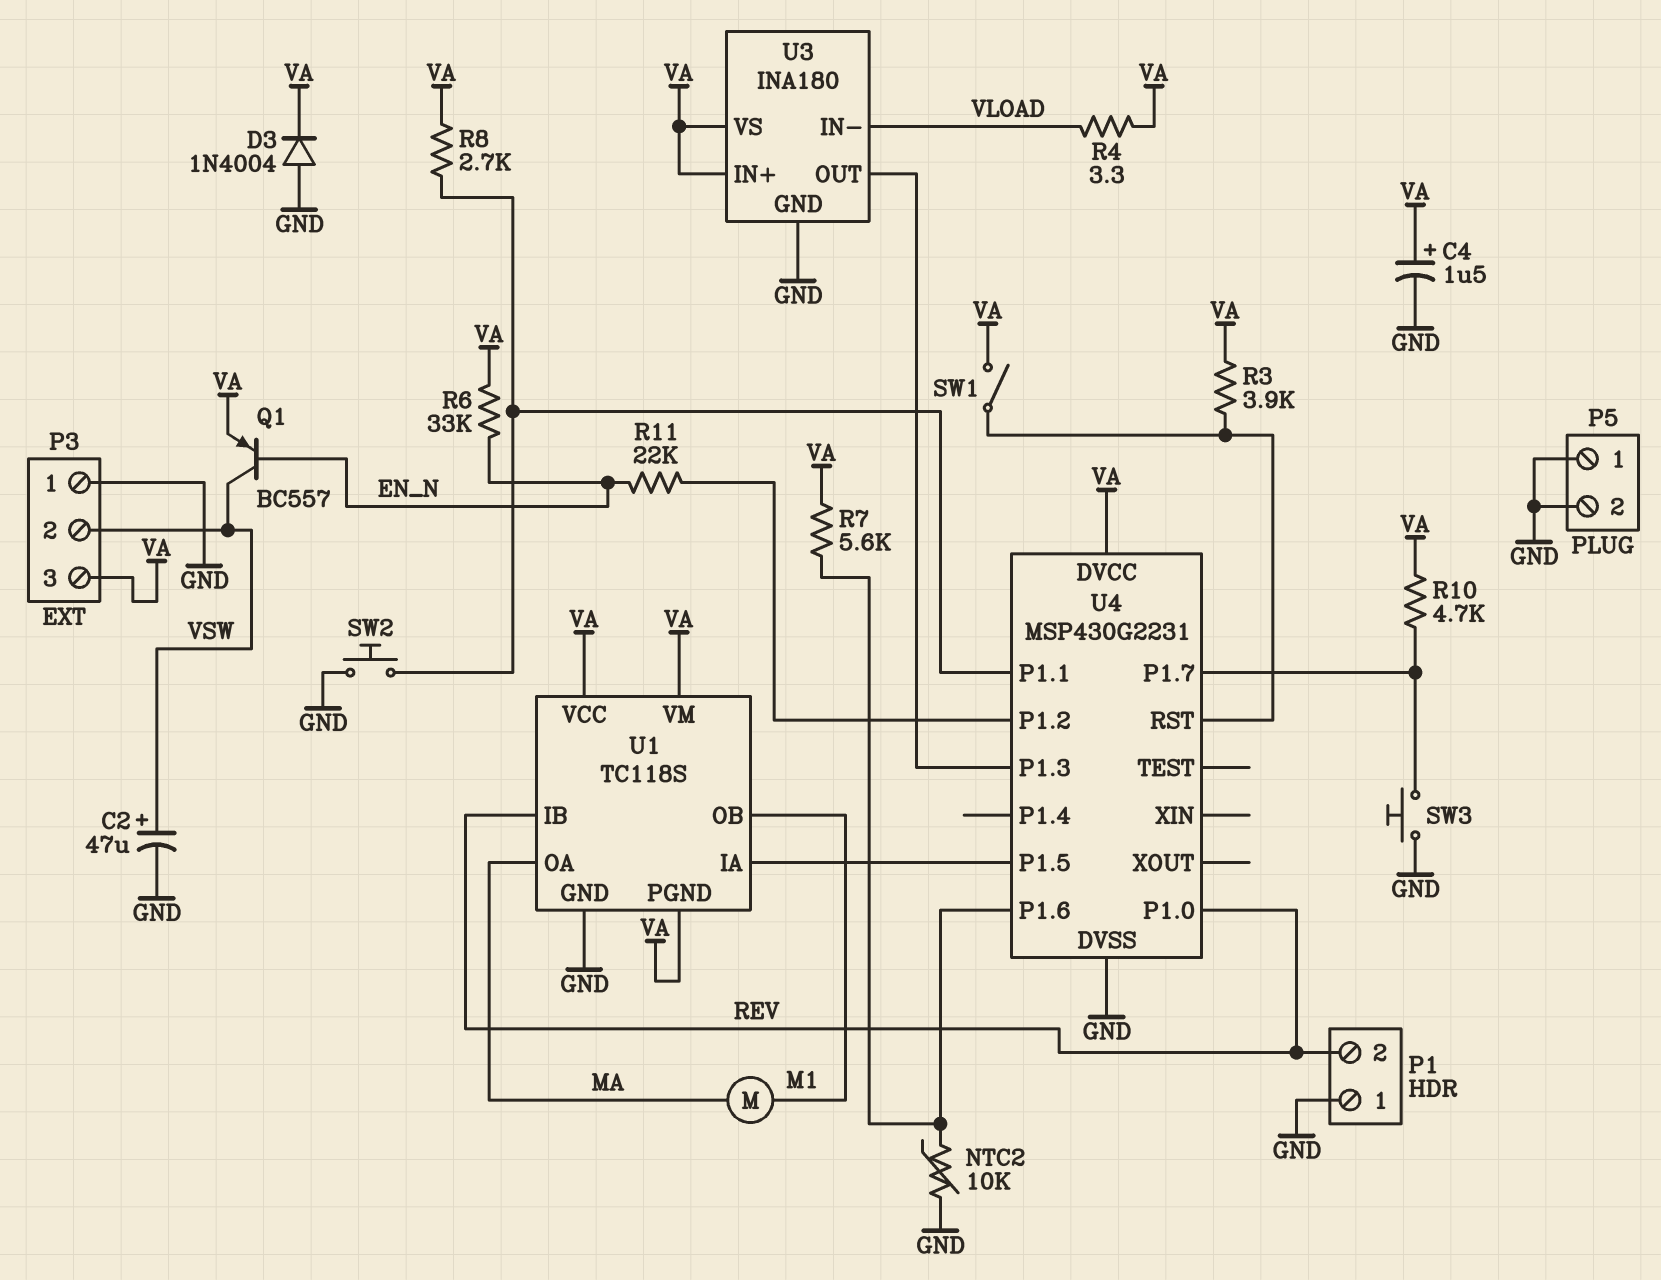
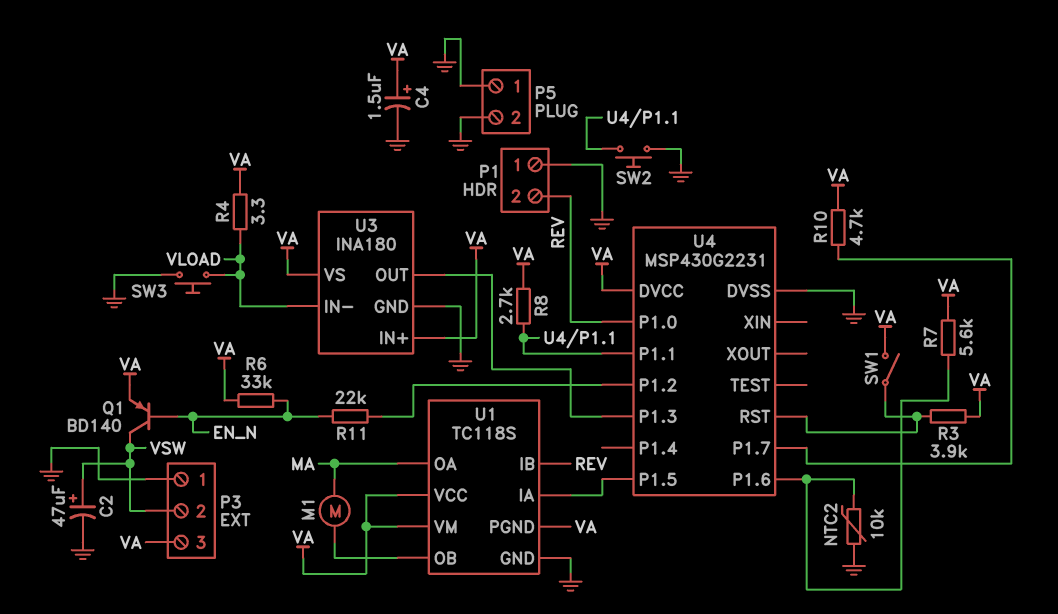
D3: diode 1N4004 (A GND, K VA) -> none
Q1: PNP BC557 (B EN_N, C VSW, E VA) -> PNP BD140 (B EN_N, C VSW, E VA)
SW3: button (GND, U4/P1.7) -> button (GND, VLOAD)

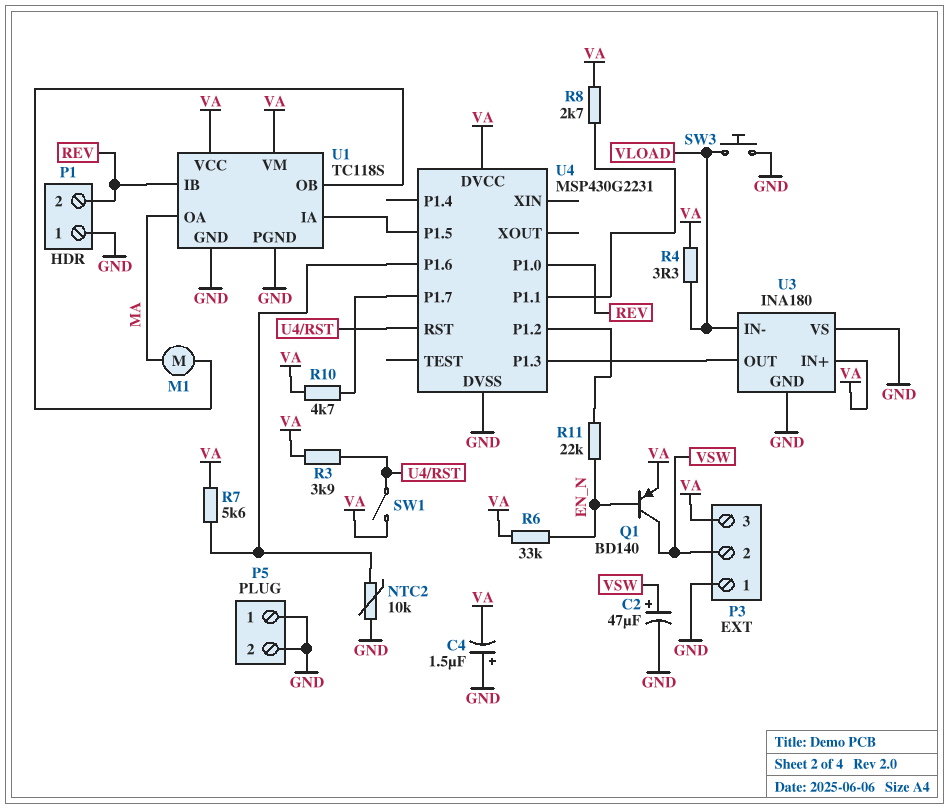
C4: 1.5uF (plus VA, minus GND) -> 1.5uF (plus GND, minus VA)
SW2: button (GND, U4/P1.1) -> none
U1 pin PGND: VA -> GND
U3 pin VS: VA -> GND

